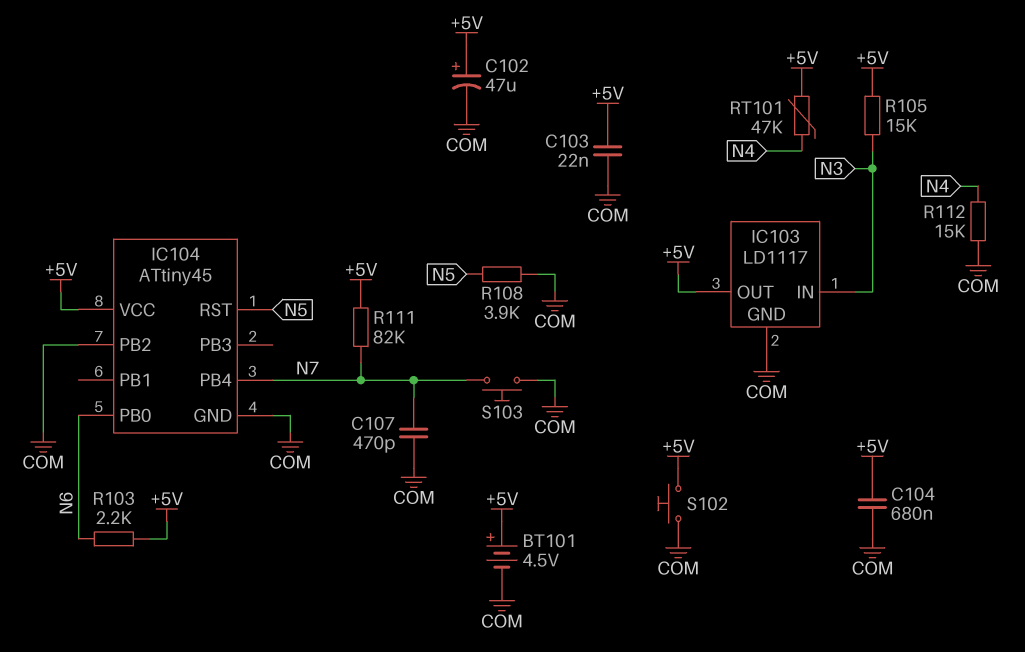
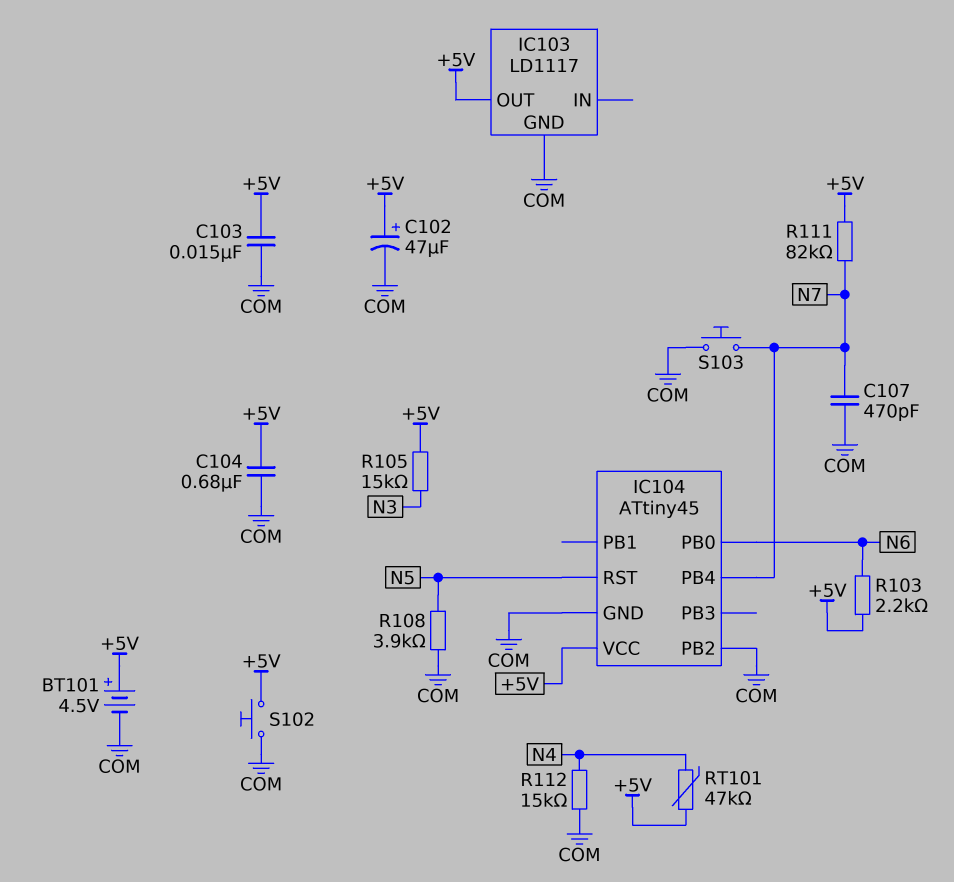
C103: 22nF (+5V, COM) -> 15nF (+5V, COM)
IC103 pin IN: N3 -> none

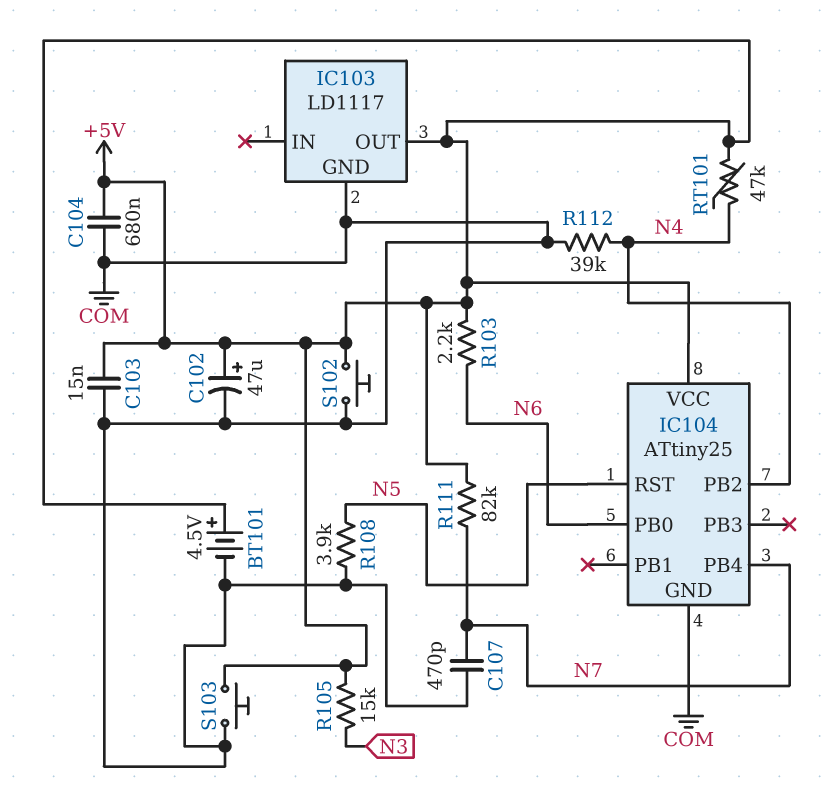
IC104: ATtiny45 -> ATtiny25
IC104 pin PB2: COM -> N4
R112: 15k (COM, N4) -> 39k (COM, N4)
S103: button (COM, N7) -> button (+5V, COM)

